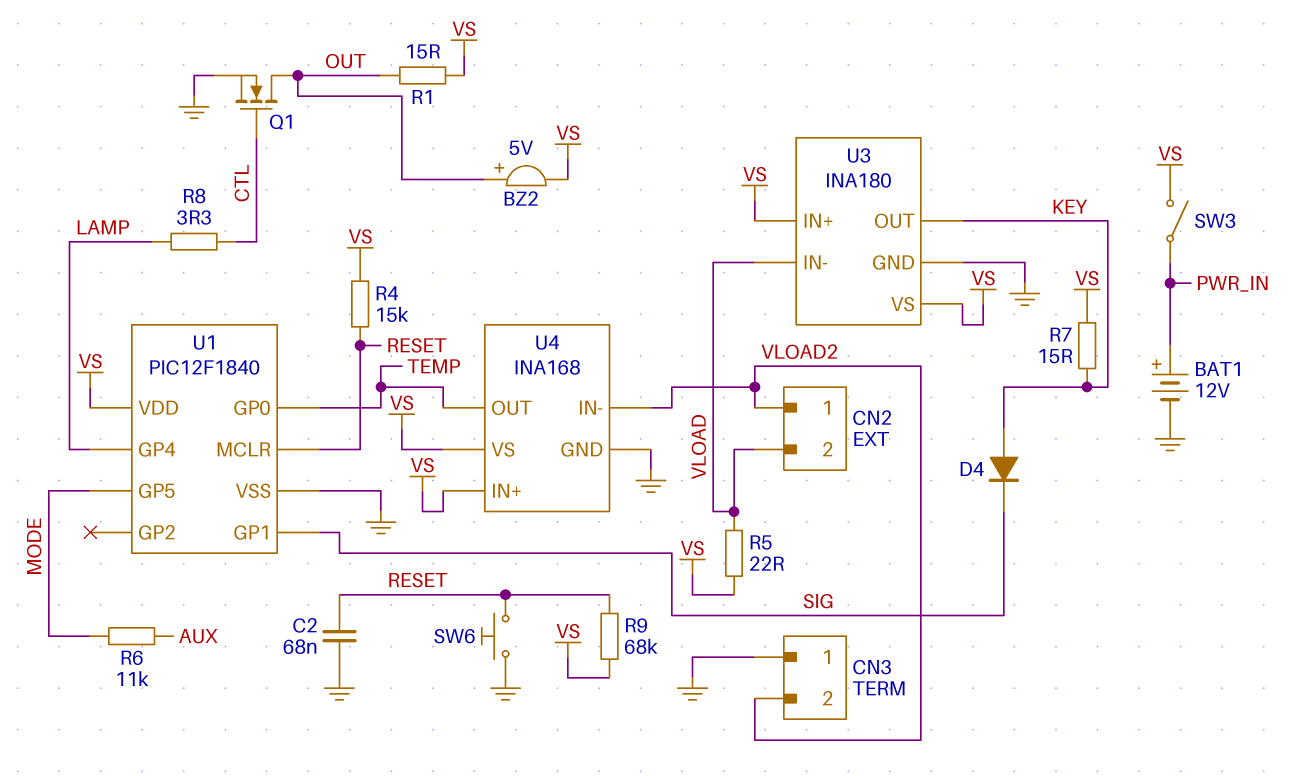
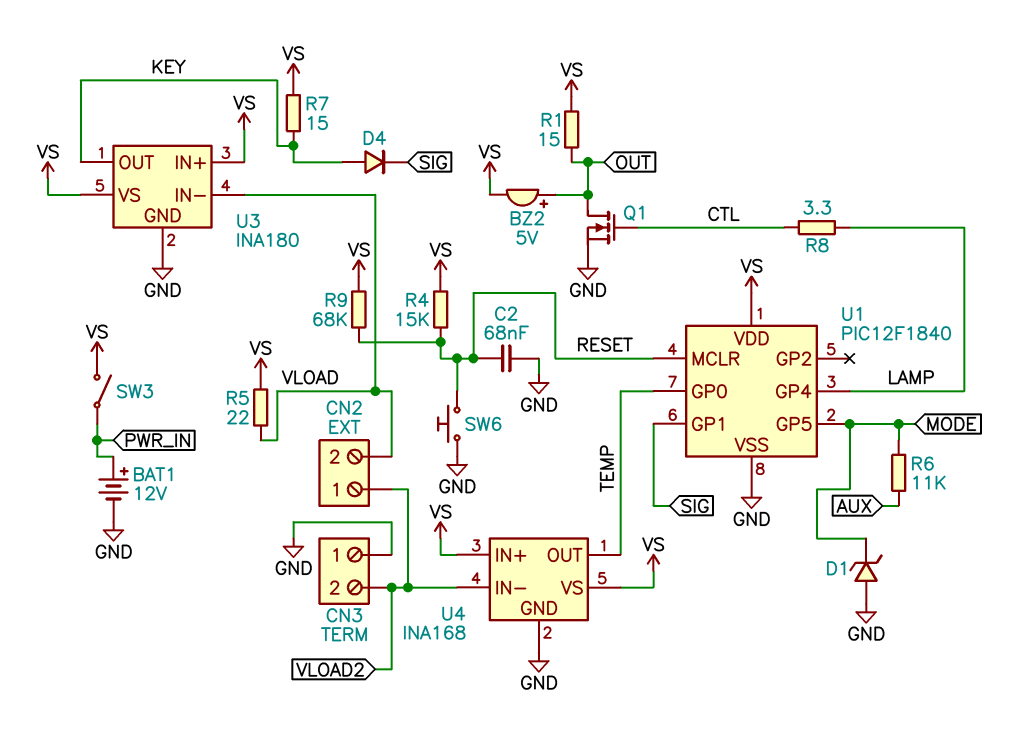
D1: none -> zener (A GND, K MODE)

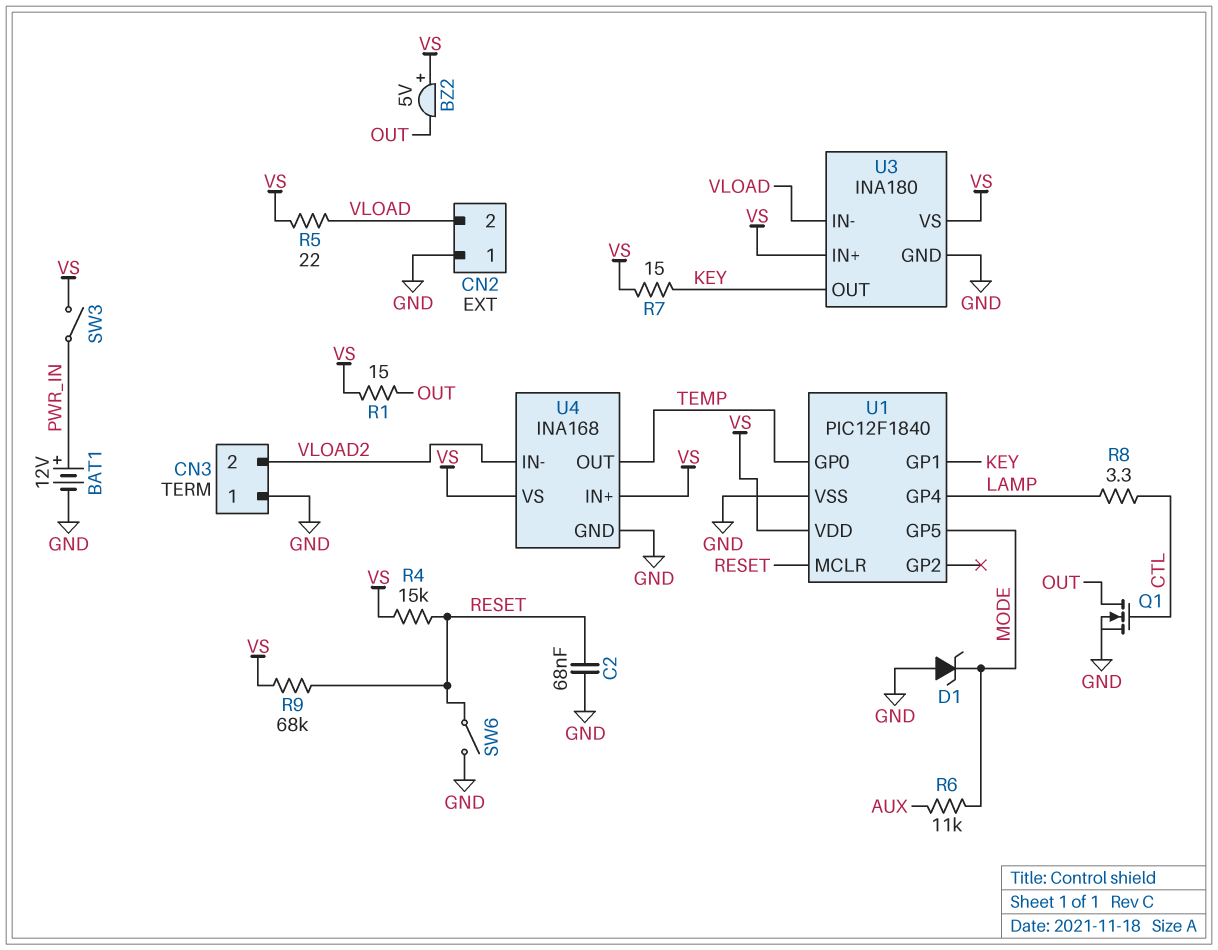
BZ2: buzzer 5V (plus OUT, minus VS) -> buzzer 5V (plus VS, minus OUT)
CN2 pin 1: VLOAD2 -> GND
D4: diode (A KEY, K SIG) -> none
SW6: button (GND, RESET) -> switch (GND, RESET)
U1 pin GP1: SIG -> KEY

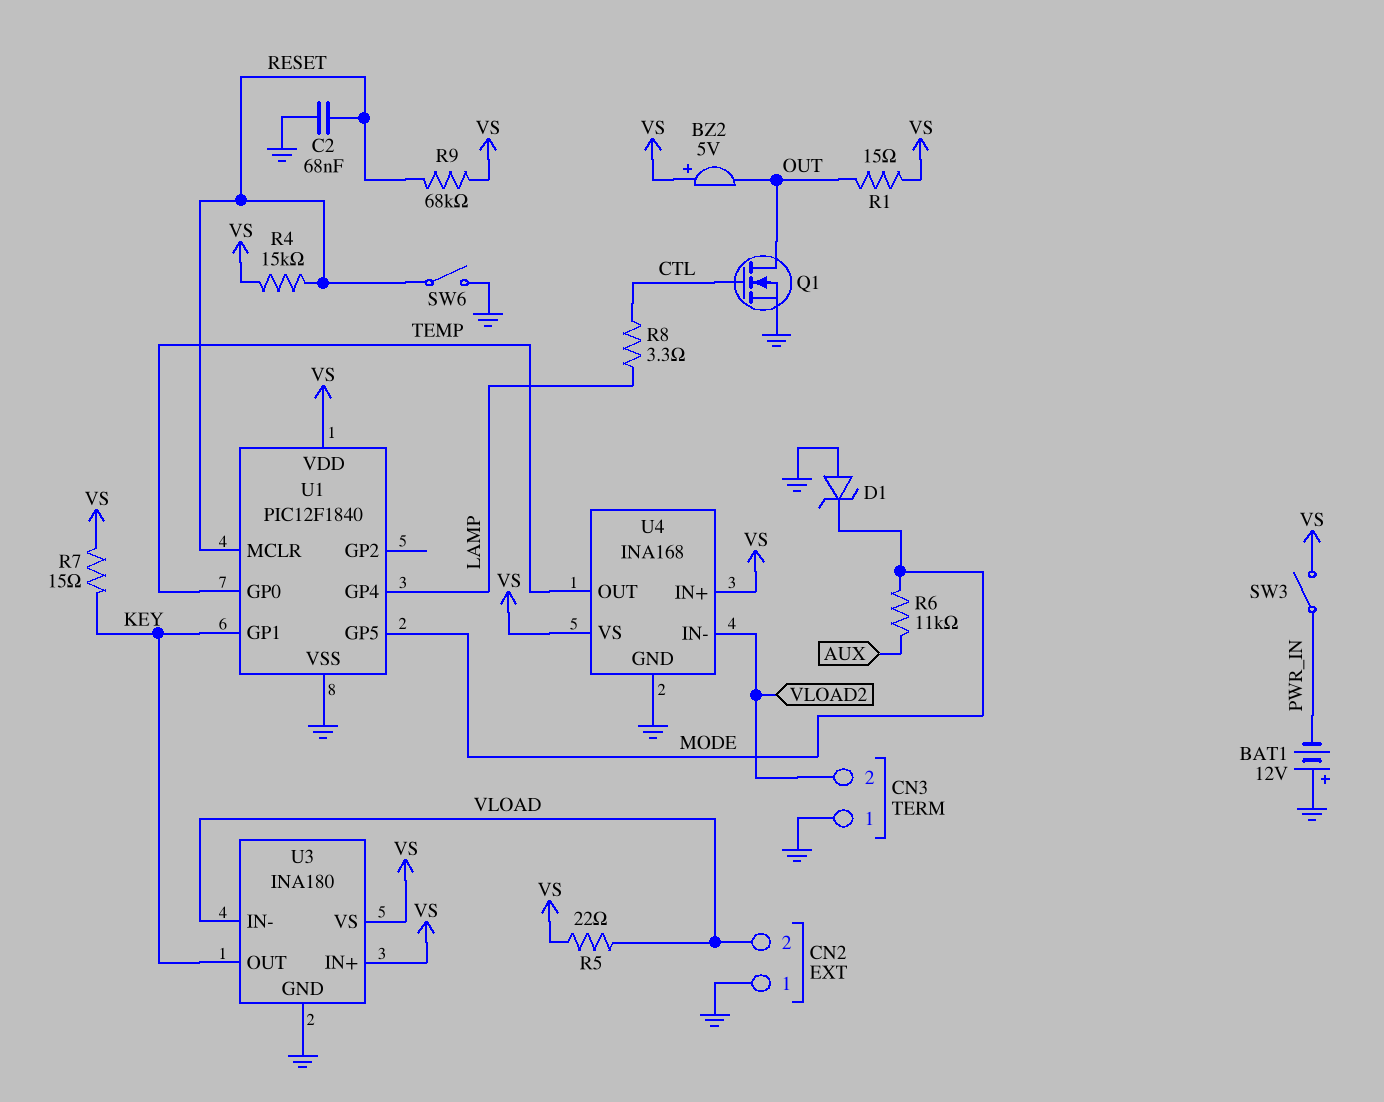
BAT1: 12V (plus PWR_IN, minus GND) -> 12V (plus GND, minus PWR_IN)

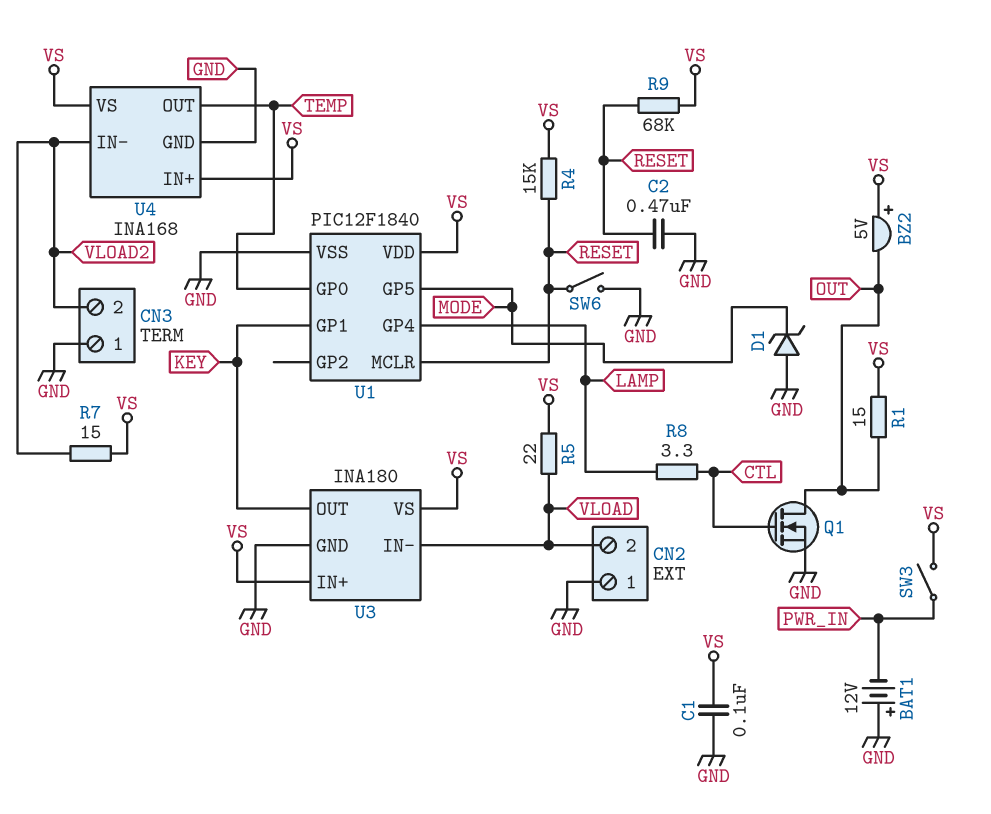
C1: none -> 100nF (GND, VS)
C2: 68nF (GND, RESET) -> 470nF (GND, RESET)
R6: 11k (AUX, MODE) -> none
R7: 15 (KEY, VS) -> 15 (VLOAD2, VS)

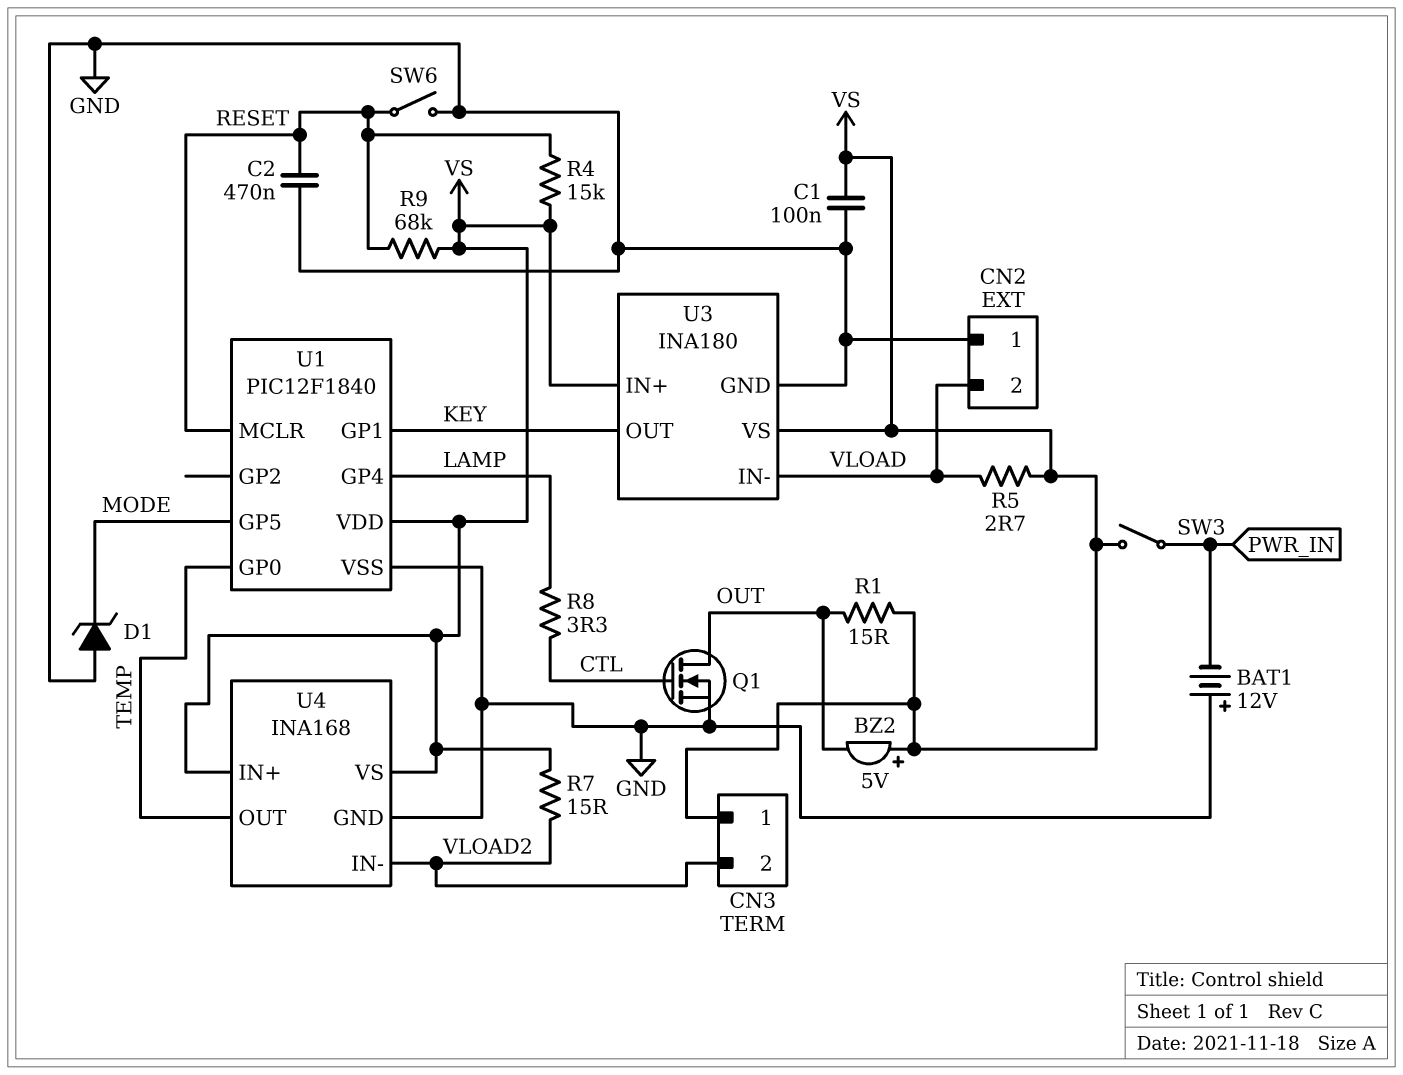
CN3 pin 1: GND -> VS
R5: 22 (VLOAD, VS) -> 2.7 (VLOAD, VS)

